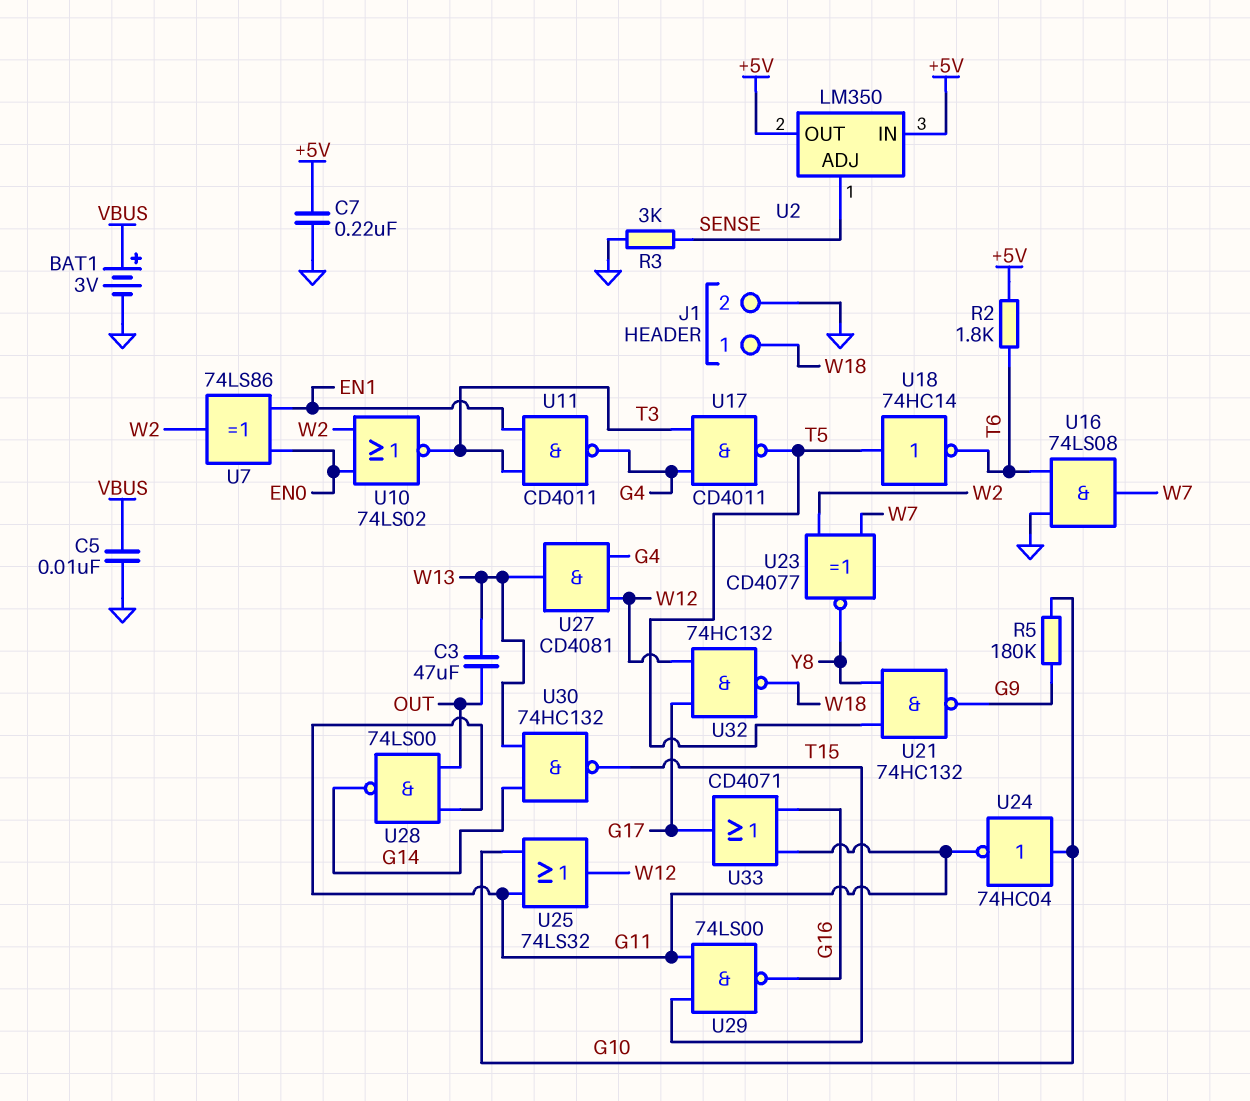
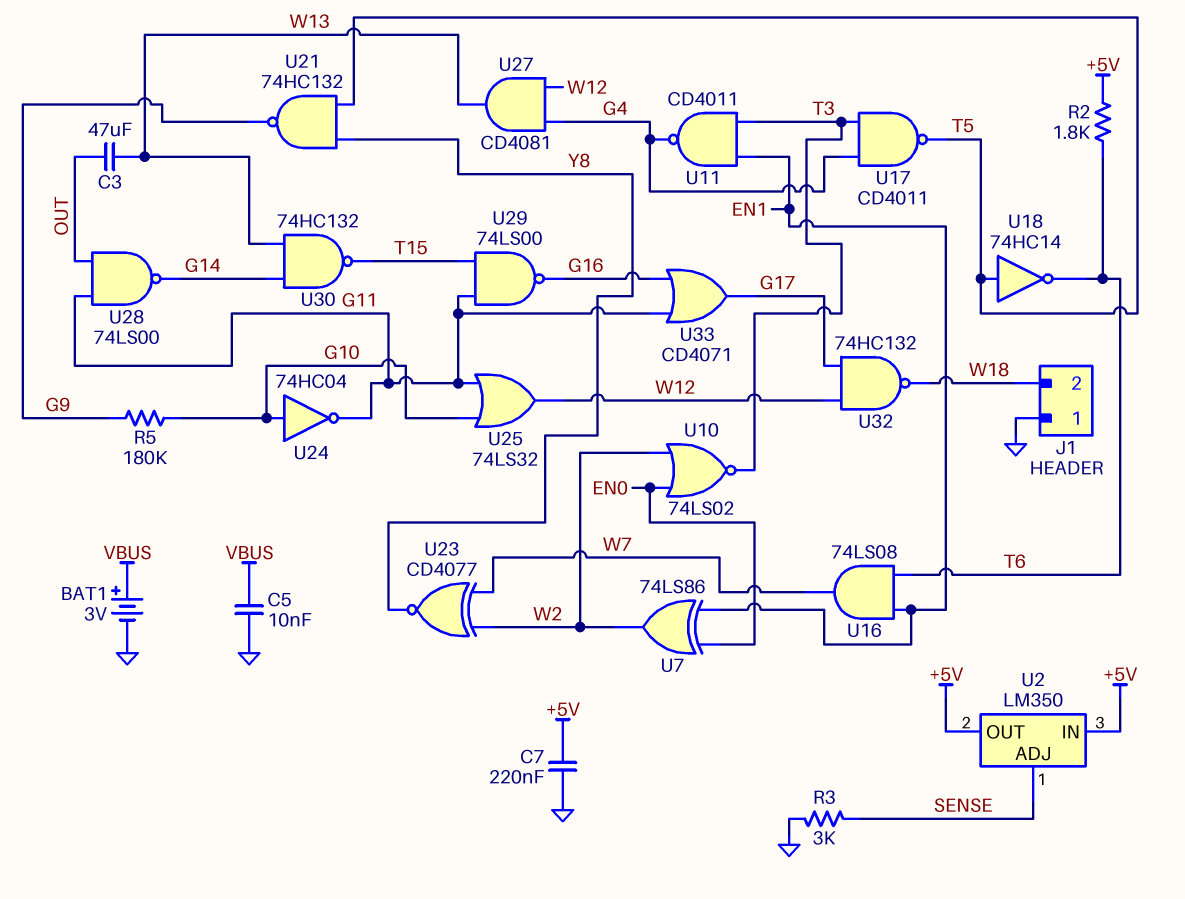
J1 pin 1: W18 -> GND
J1 pin 2: GND -> W18
U16: AND 74LS08 (in GND, in T6, out W7) -> AND 74LS08 (in EN1, in T6, out W7)

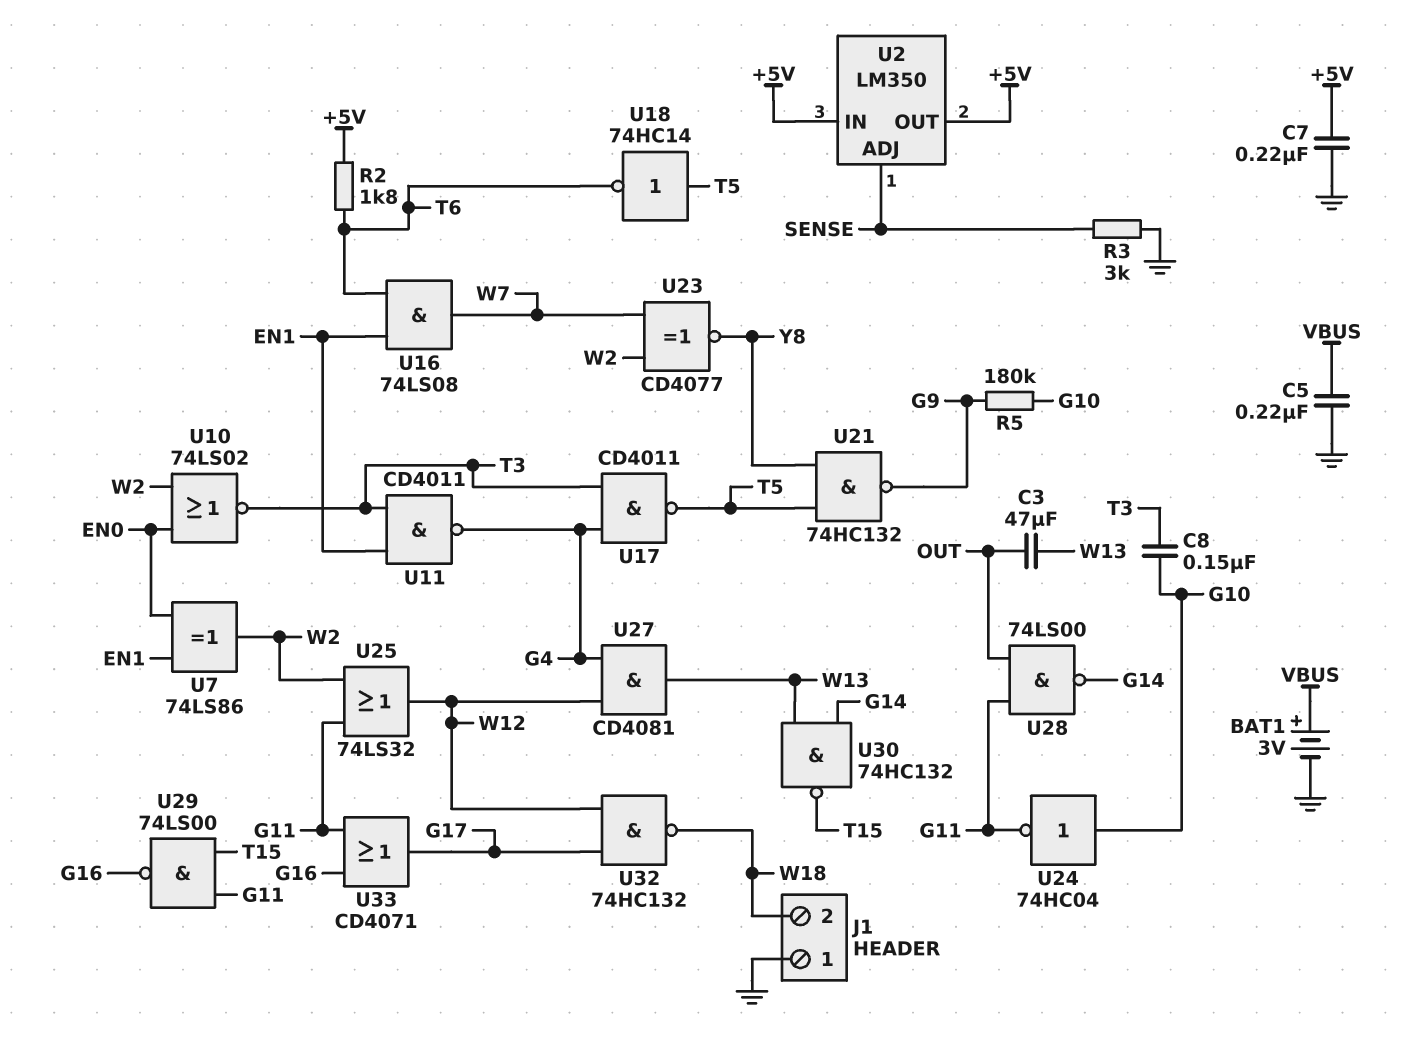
C5: 10nF (GND, VBUS) -> 220nF (GND, VBUS)
C8: none -> 150nF (G10, T3)
U25: OR 74LS32 (in G10, in G11, out W12) -> OR 74LS32 (in G11, in W2, out W12)

